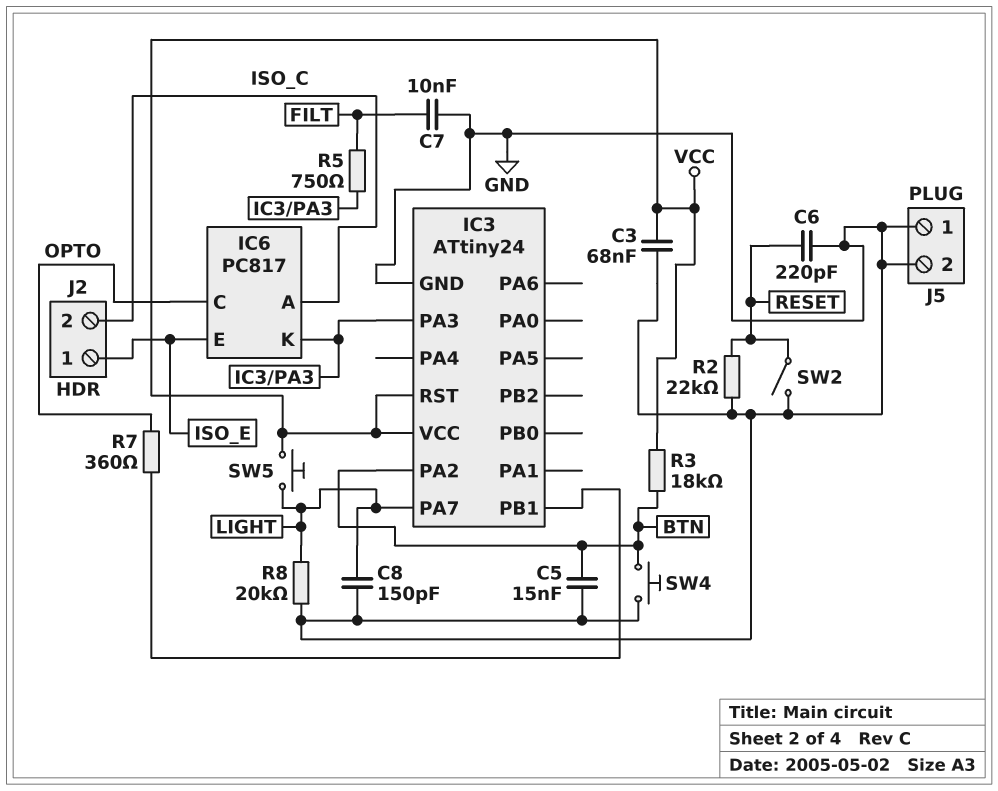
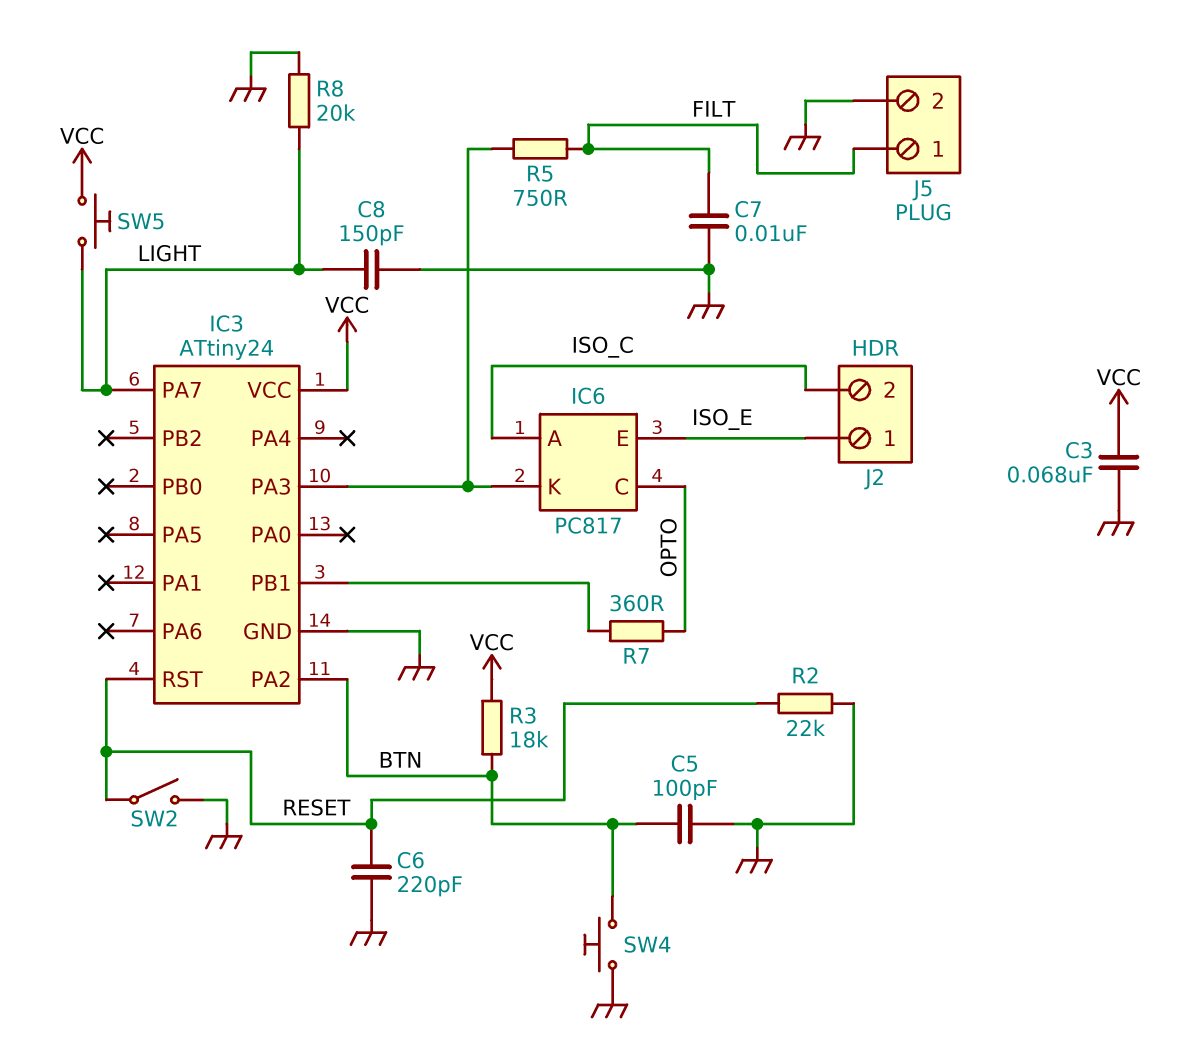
C5: 15nF (BTN, GND) -> 100pF (BTN, GND)
IC3 pin RST: VCC -> RESET
J5 pin 1: GND -> FILT

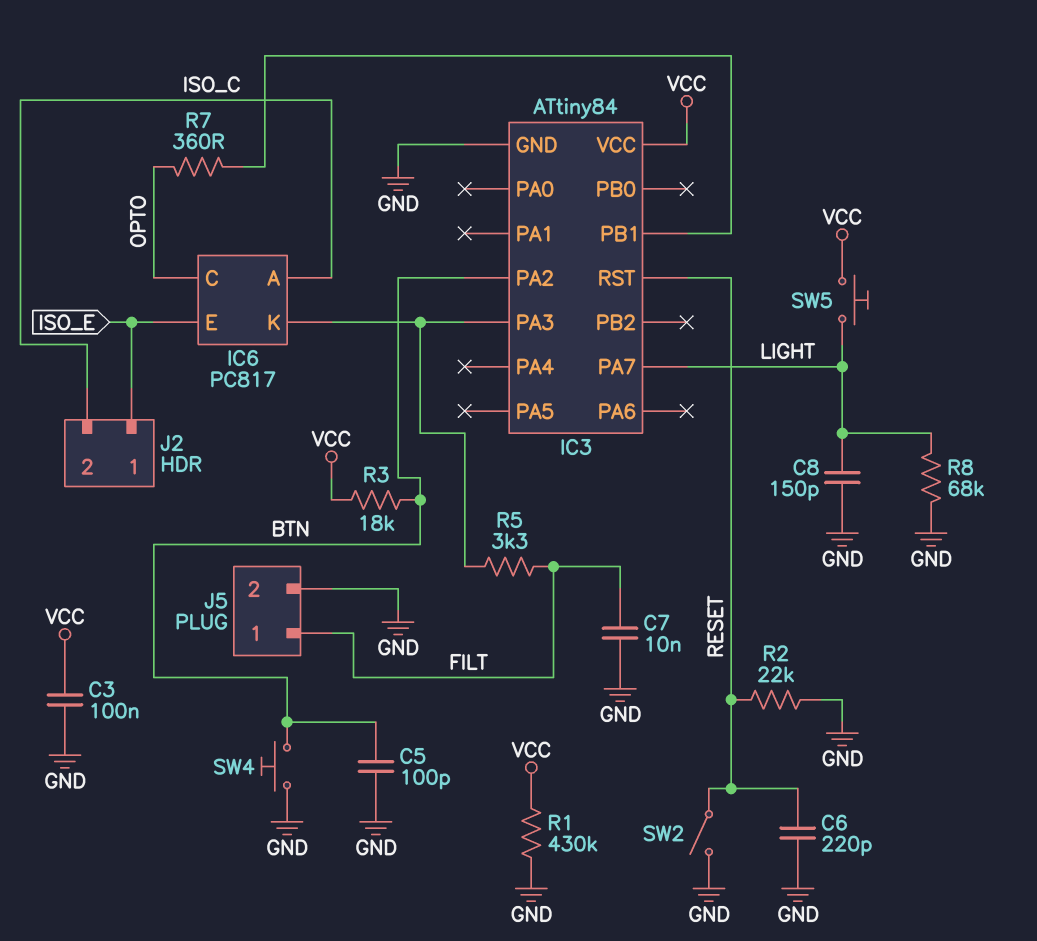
C3: 68nF (GND, VCC) -> 100nF (GND, VCC)
IC3: ATtiny24 -> ATtiny84
R1: none -> 430k (GND, VCC)
R5: 750 (FILT, IC3/PA3) -> 3.3k (FILT, IC3/PA3)
R8: 20k (GND, LIGHT) -> 68k (GND, LIGHT)

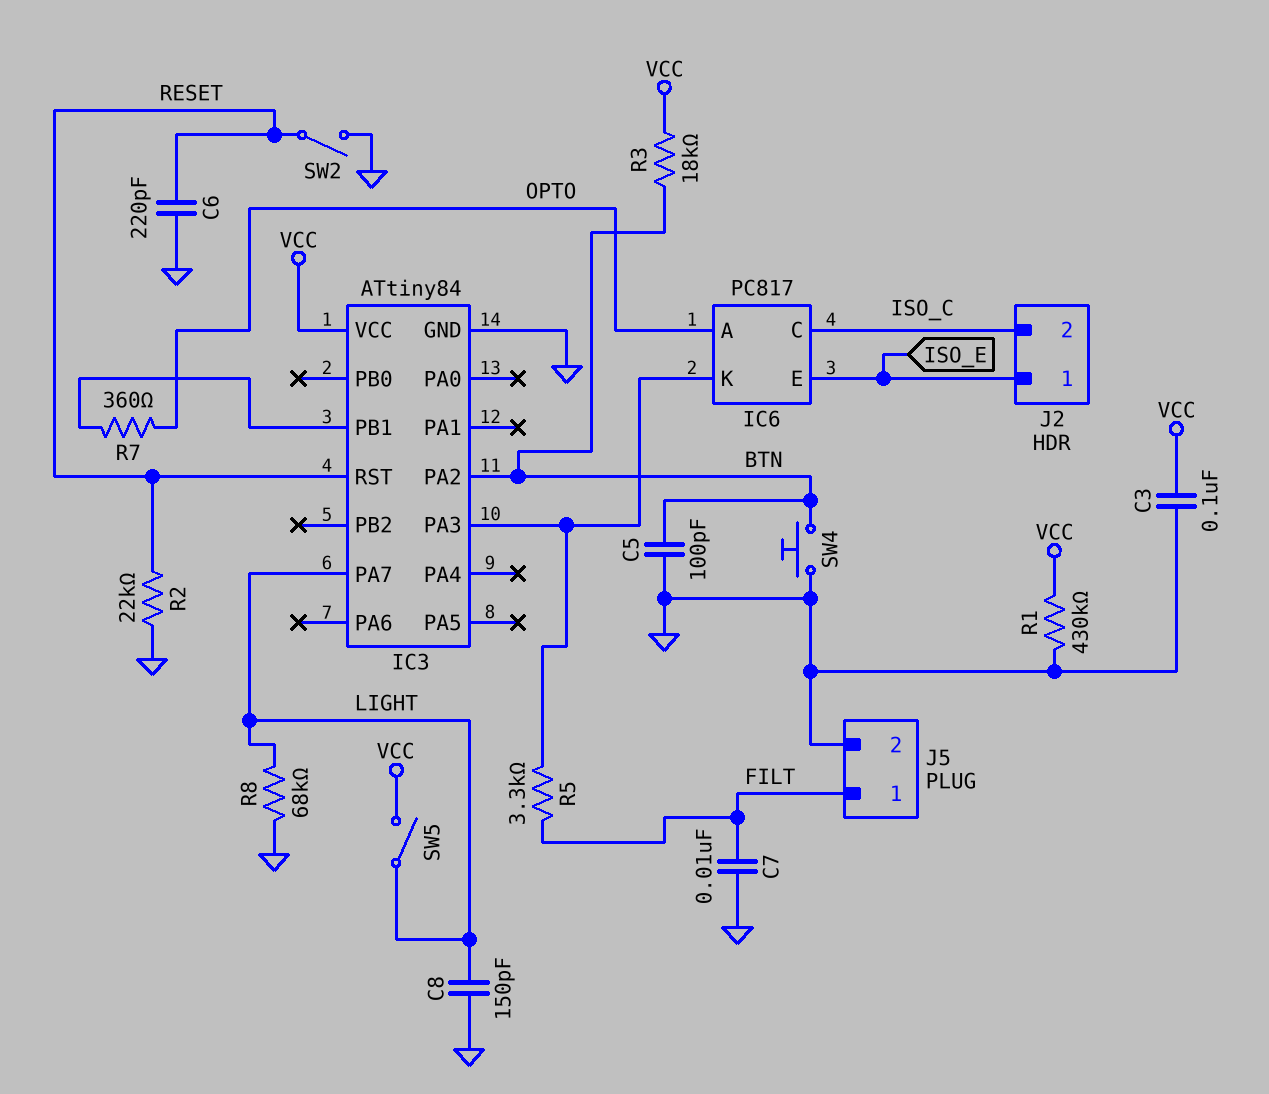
IC6 pin A: ISO_C -> OPTO
IC6 pin C: OPTO -> ISO_C
SW5: button (LIGHT, VCC) -> switch (LIGHT, VCC)

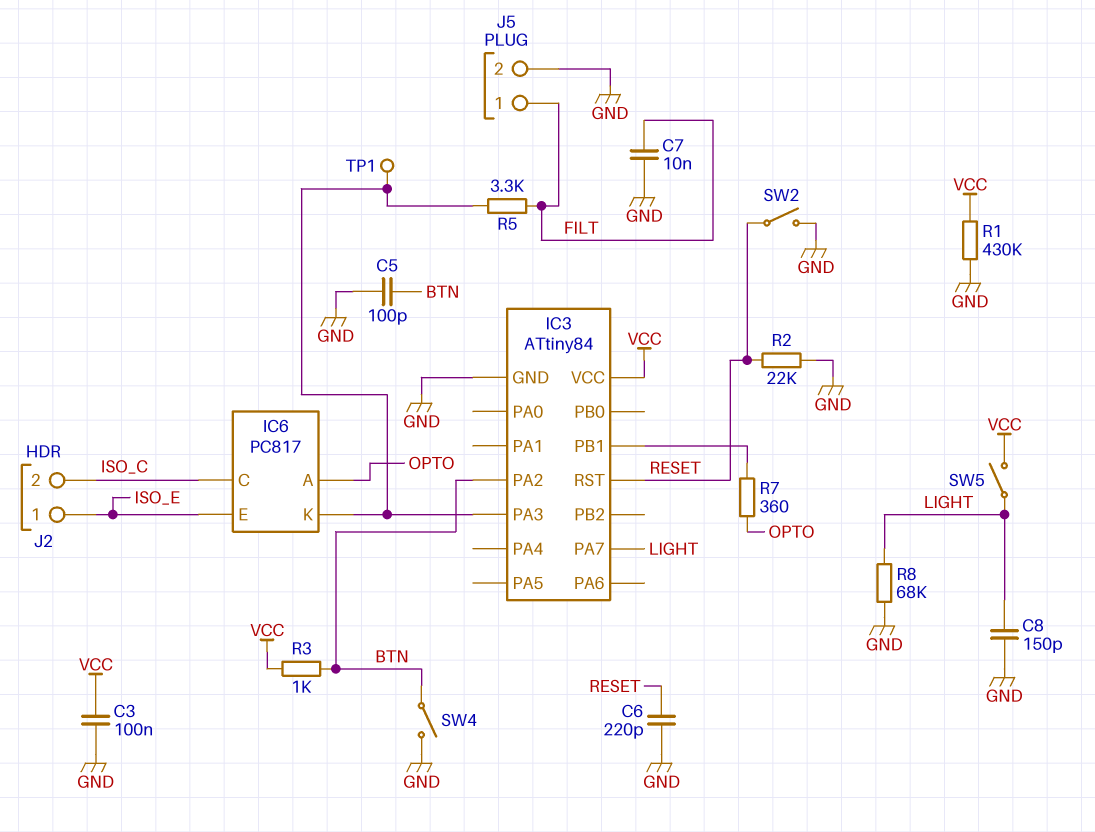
R3: 18k (BTN, VCC) -> 1k (BTN, VCC)
SW4: button (BTN, GND) -> switch (BTN, GND)
TP1: none -> test point (IC3/PA3)

